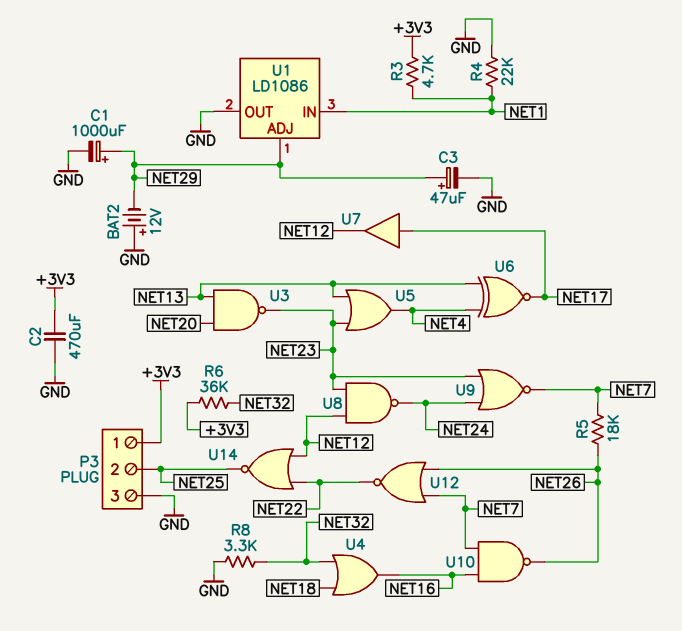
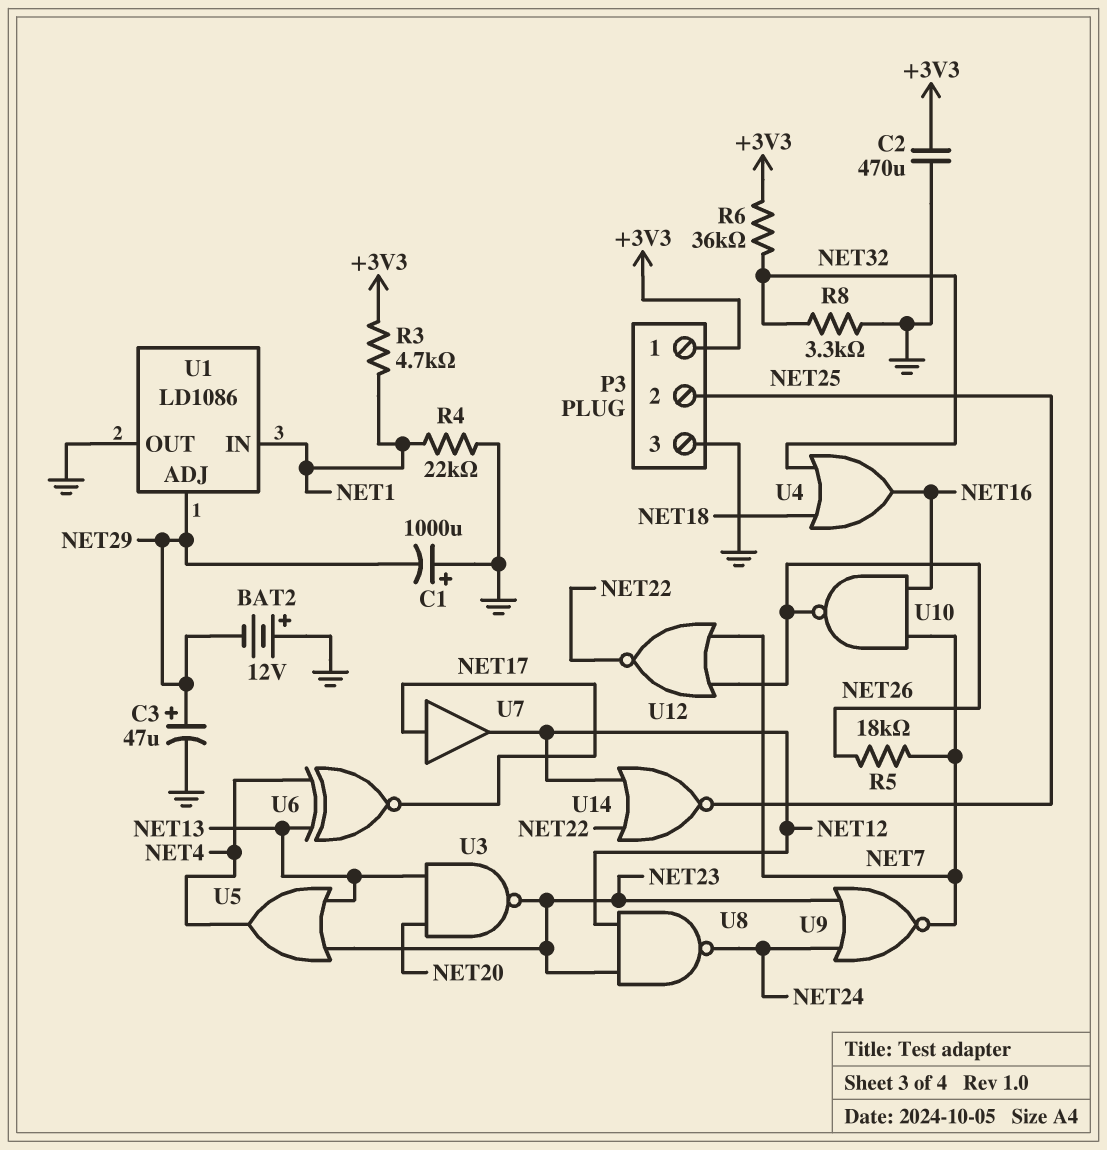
C1: 1000uF (plus NET29, minus GND) -> 1000uF (plus GND, minus NET29)

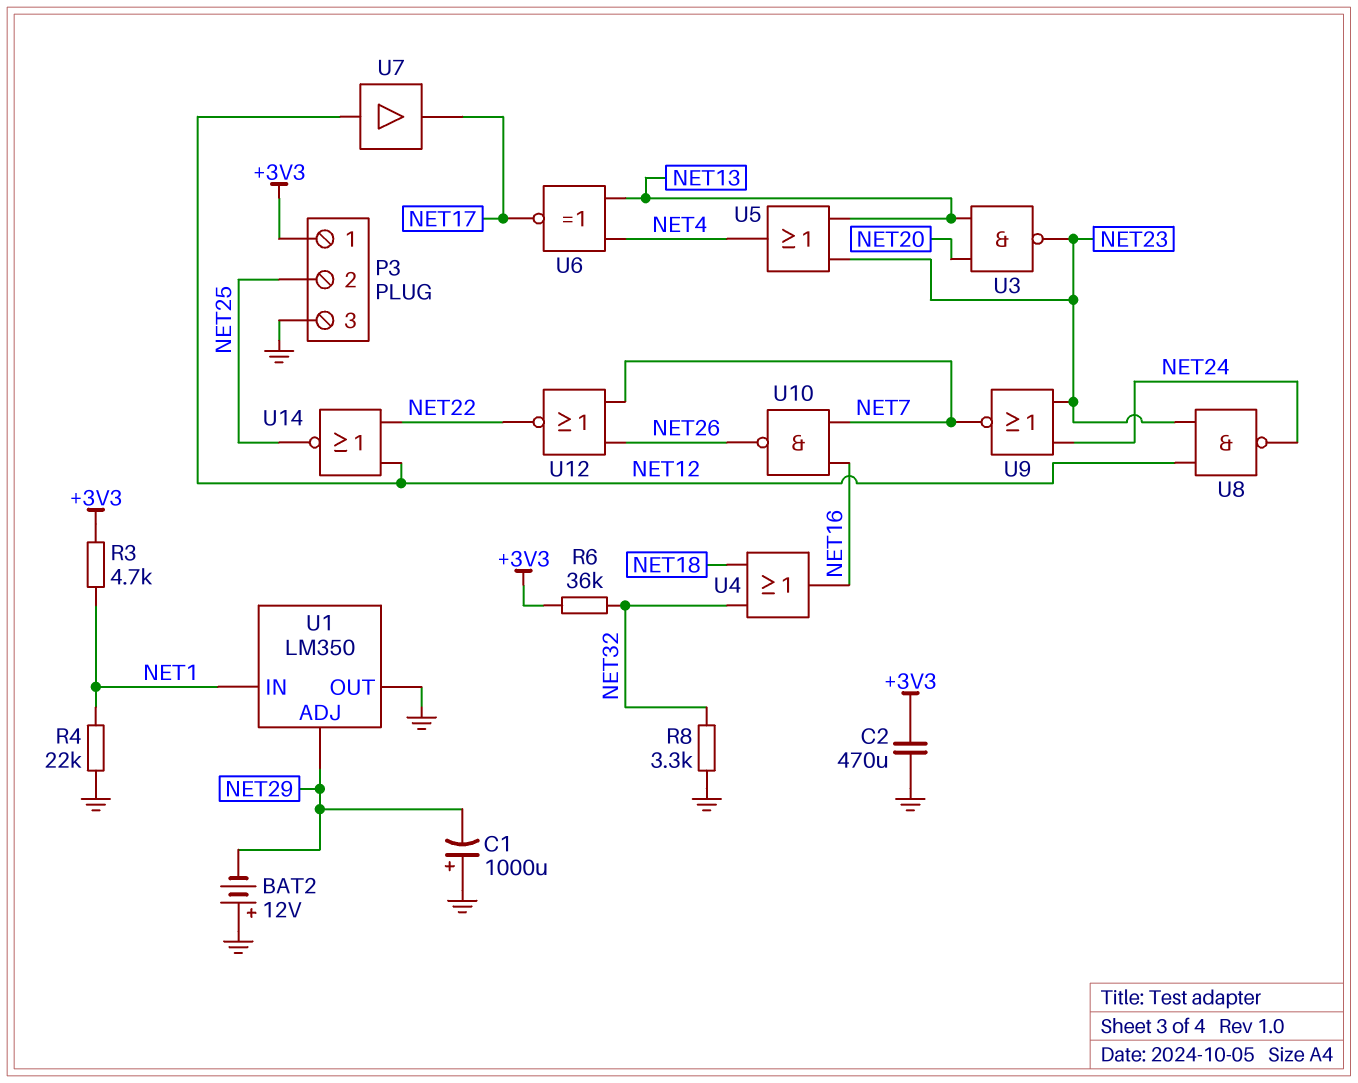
C3: 47uF (plus NET29, minus GND) -> none
R5: 18k (NET7, NET26) -> none
U1: LD1086 -> LM350
U7: buffer (in NET17, out NET12) -> buffer (in NET12, out NET17)

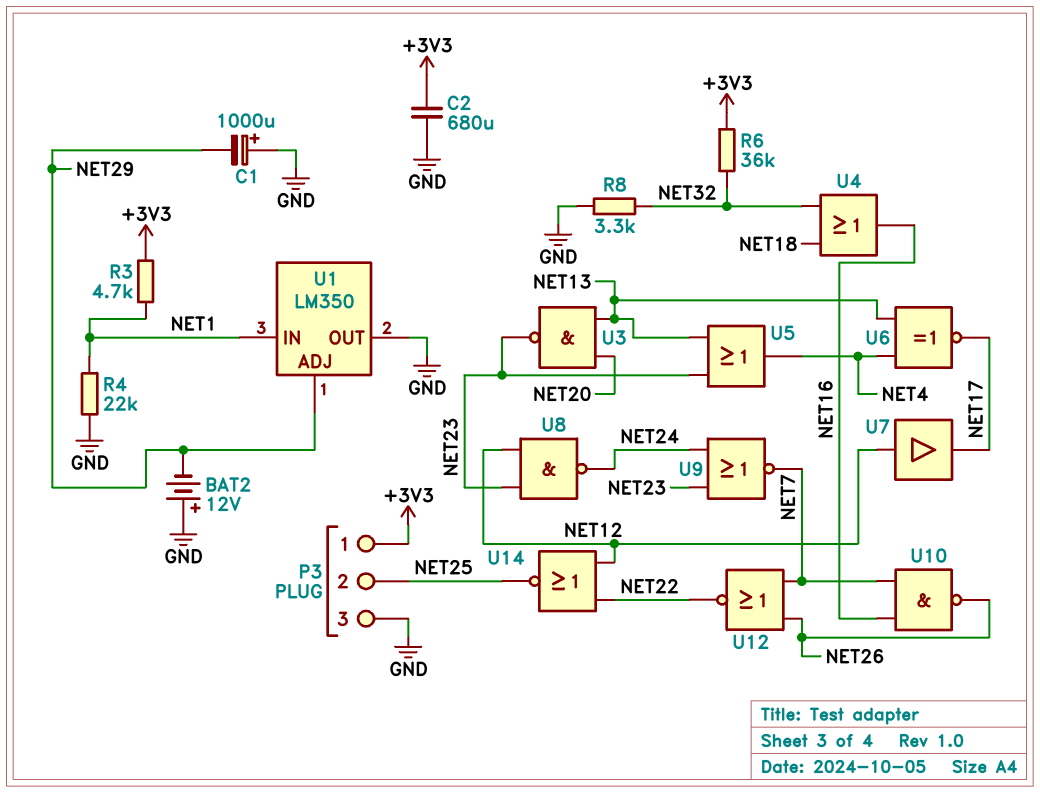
C2: 470uF (+3V3, GND) -> 680uF (+3V3, GND)

